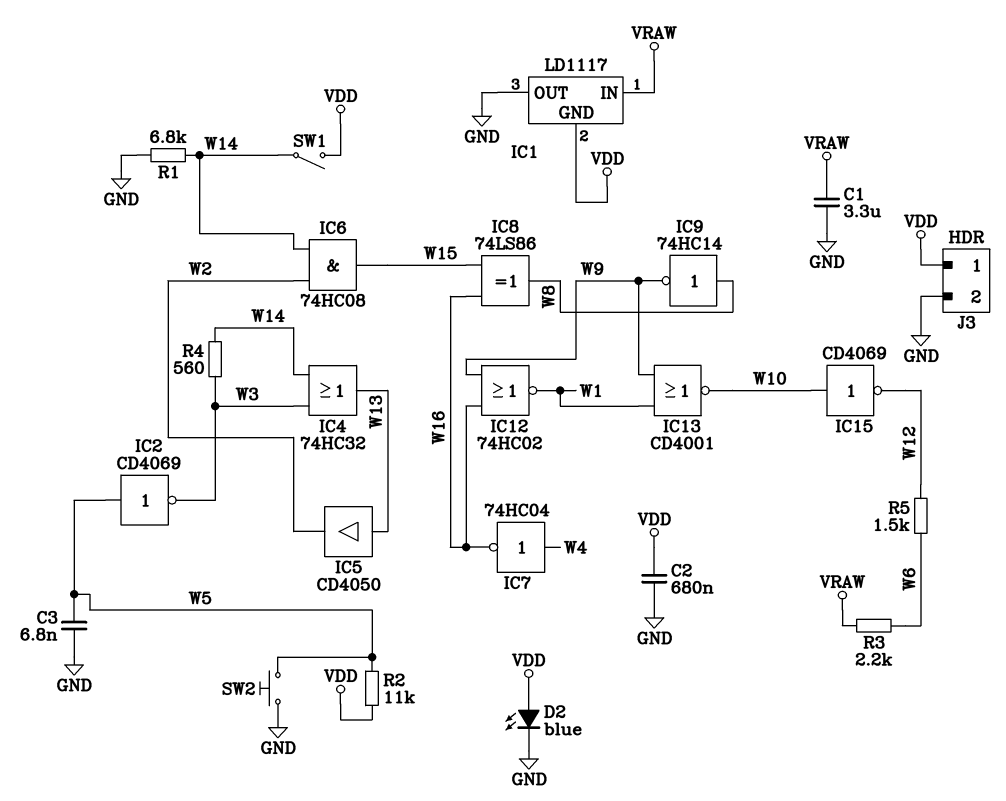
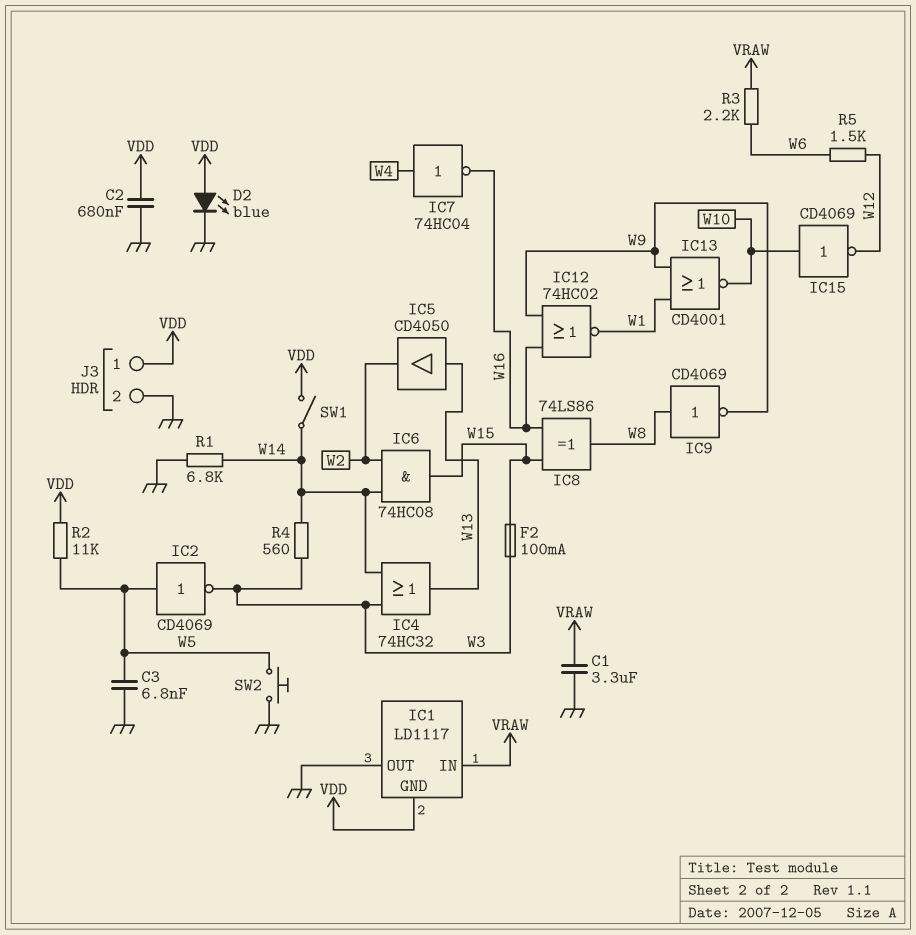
F2: none -> 100mA (W3, W15)
IC9: NOT 74HC14 (in W8, out W9) -> NOT CD4069 (in W8, out W9)

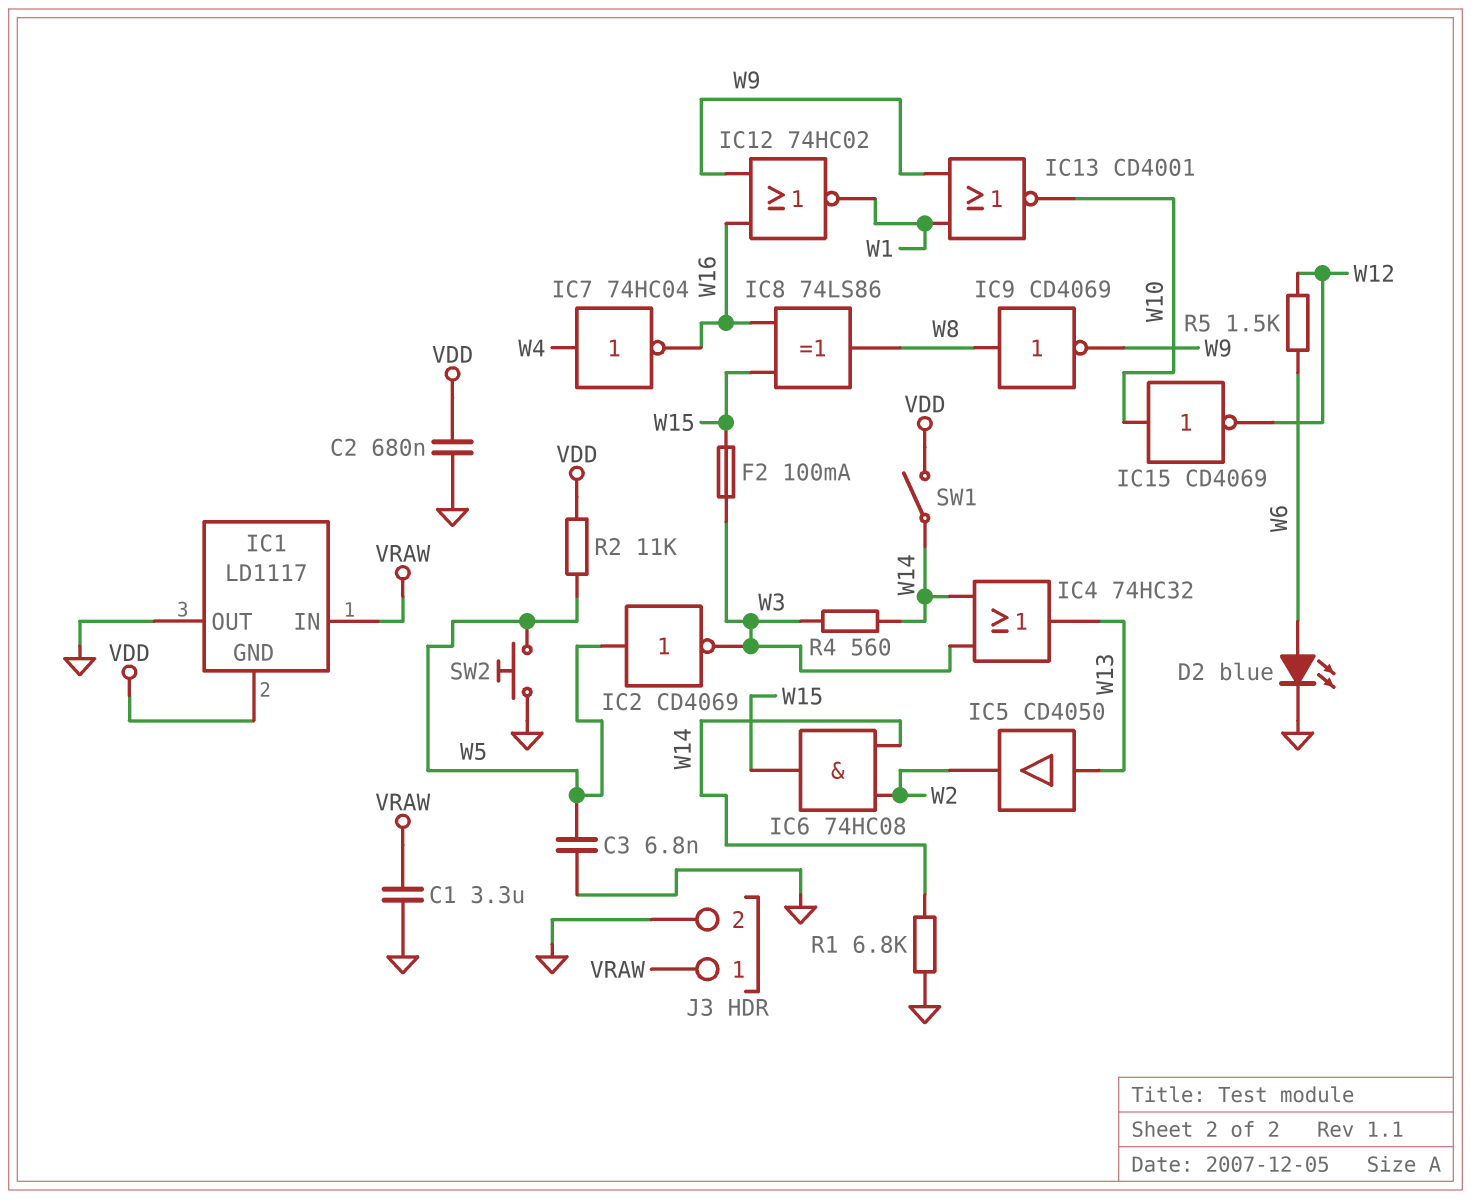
D2: LED blue (A VDD, K GND) -> LED blue (A W6, K GND)
J3 pin 1: VDD -> VRAW
R3: 2.2k (VRAW, W6) -> none

